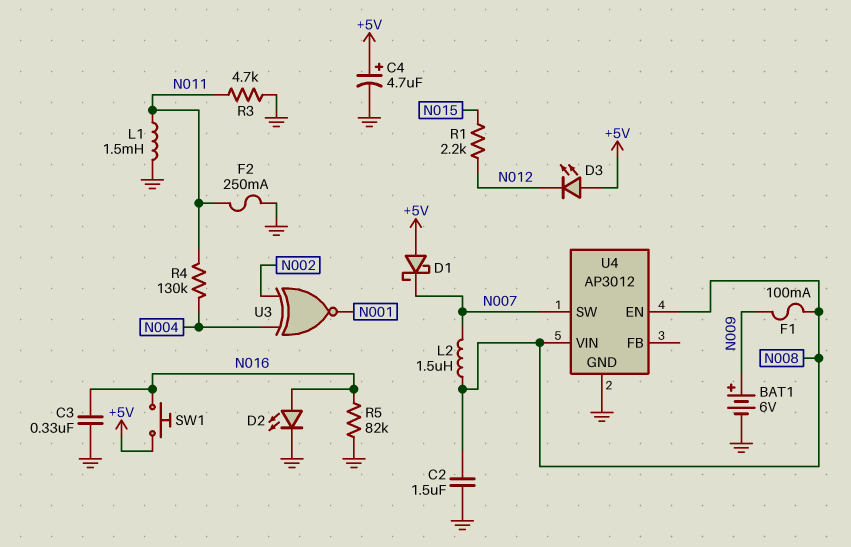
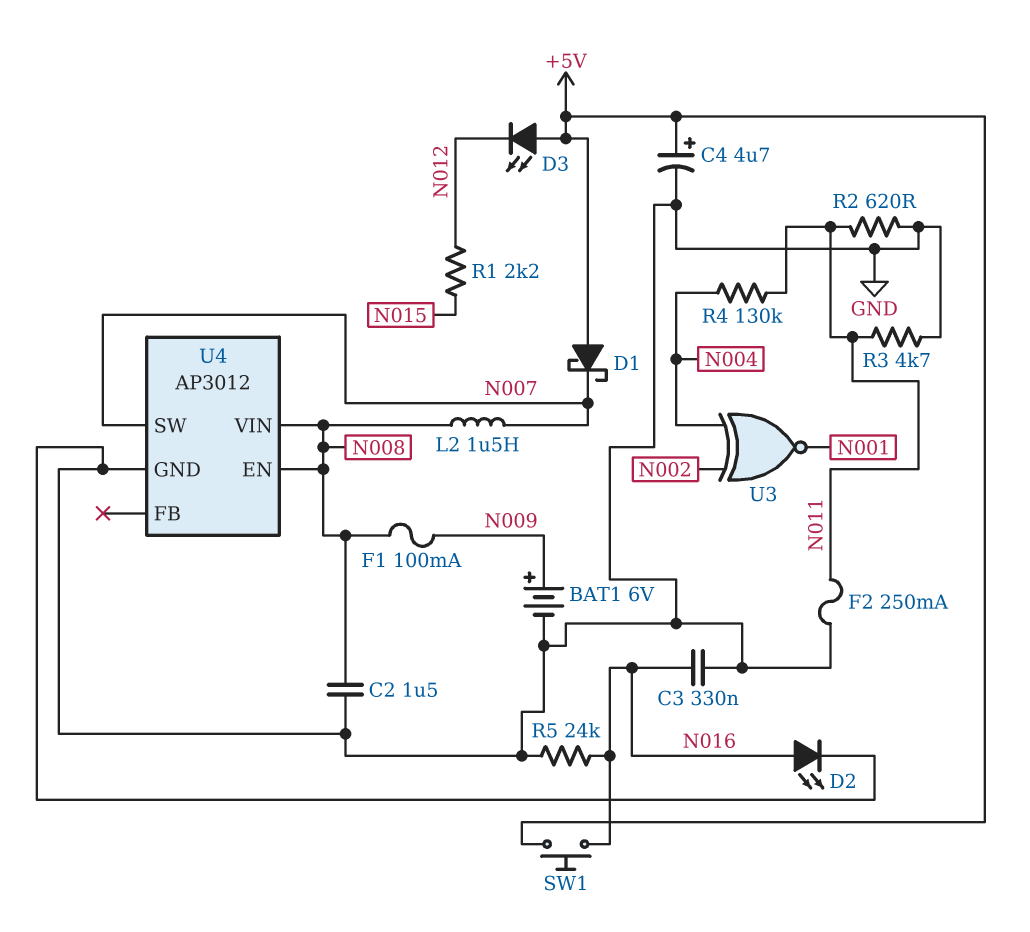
L1: 1.5mH (GND, N011) -> none
R2: none -> 620 (GND, N011)
R5: 82k (GND, N016) -> 24k (GND, N016)

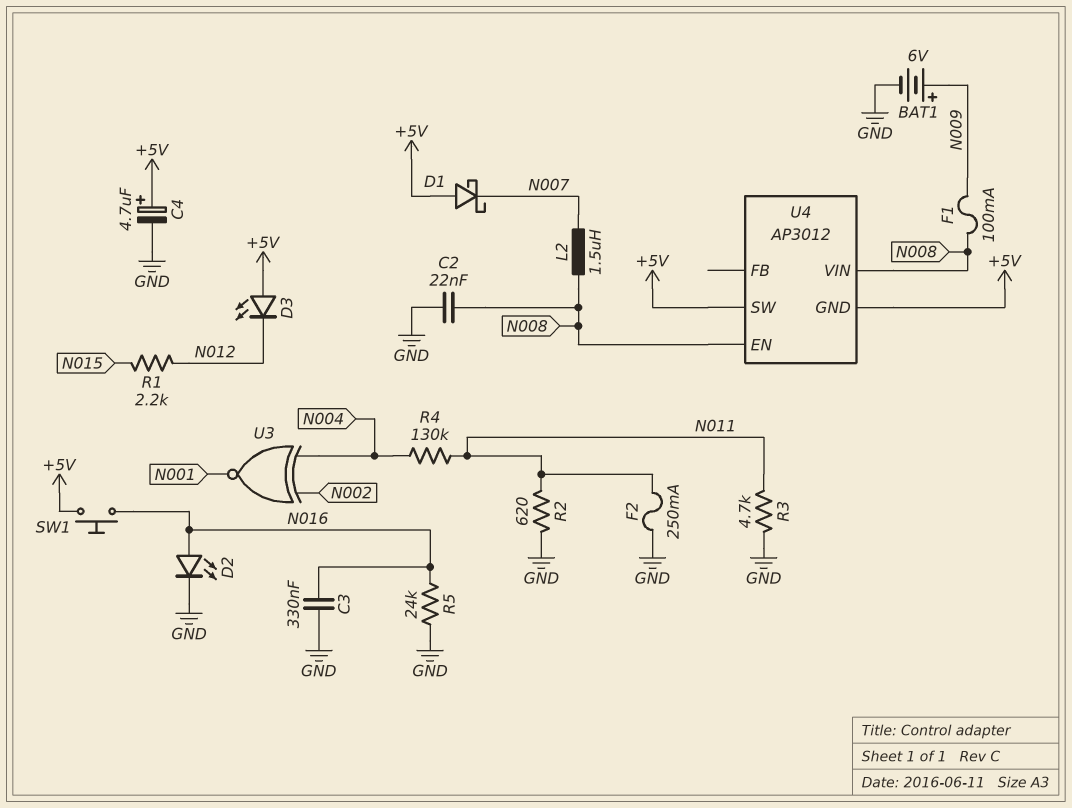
C2: 1.5uF (GND, N008) -> 22nF (GND, N008)
U4 pin GND: GND -> +5V
U4 pin SW: N007 -> +5V

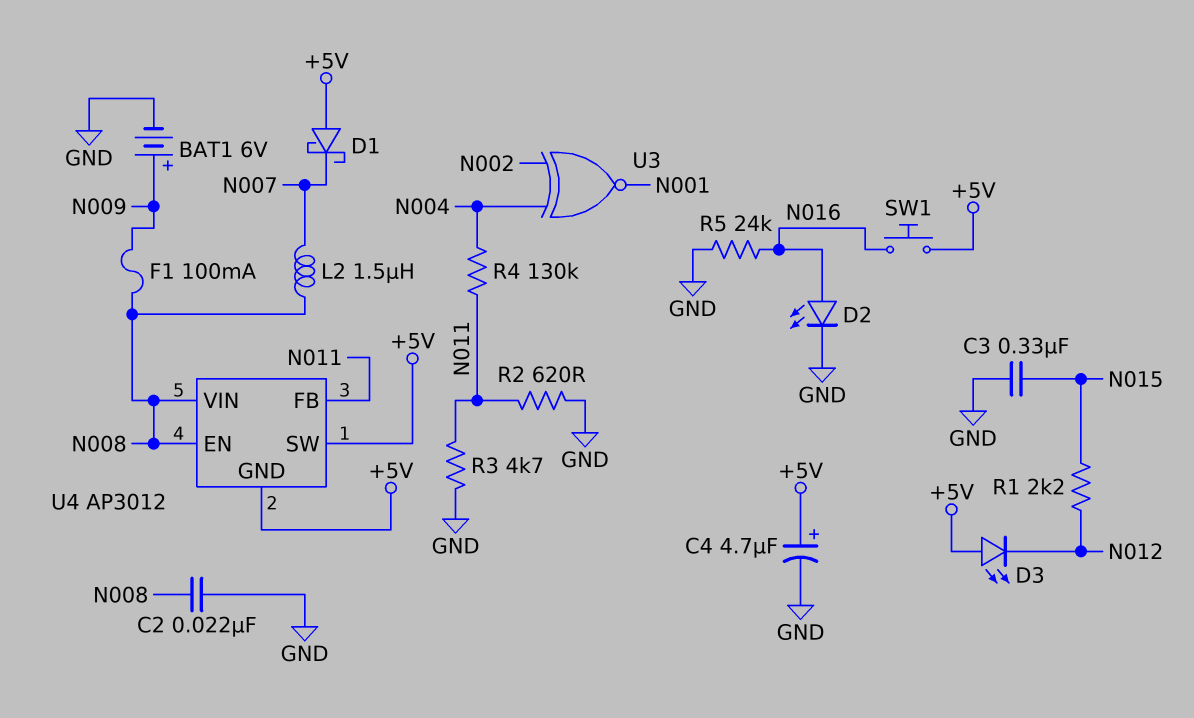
C3: 330nF (GND, N016) -> 330nF (GND, N015)
F2: 250mA (GND, N011) -> none
U4 pin FB: none -> N011

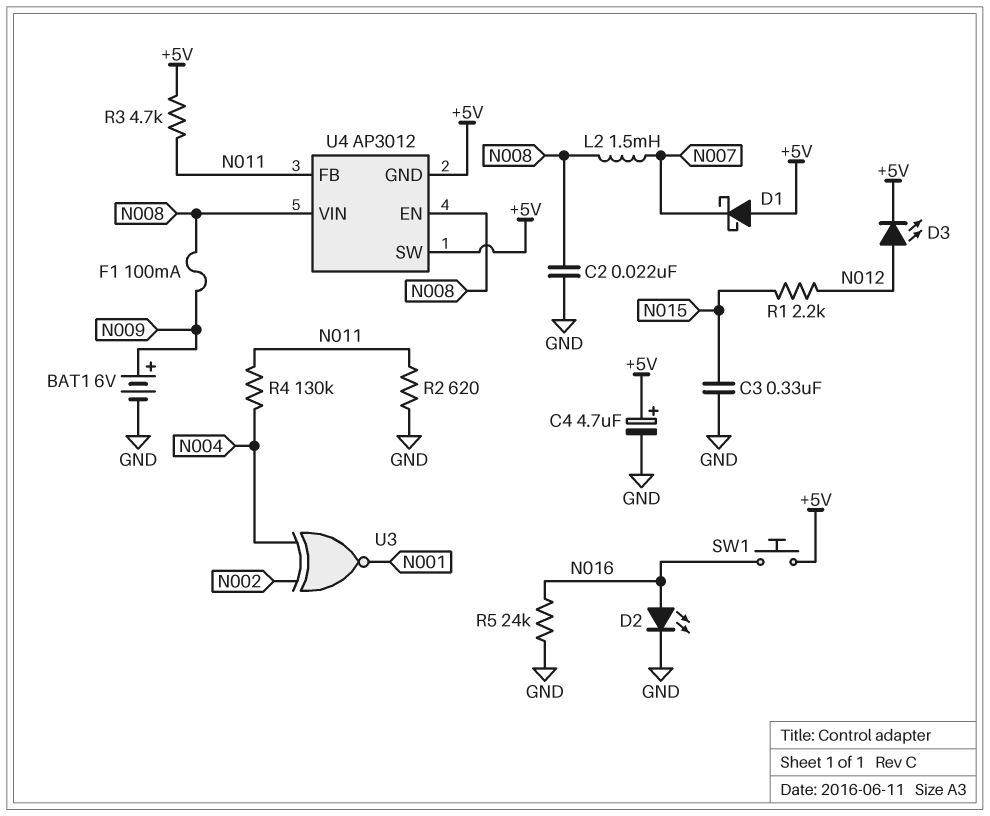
D3: LED (A +5V, K N012) -> LED (A N012, K +5V)
L2: 1.5uH (N007, N008) -> 1.5mH (N007, N008)
R3: 4.7k (GND, N011) -> 4.7k (+5V, N011)

